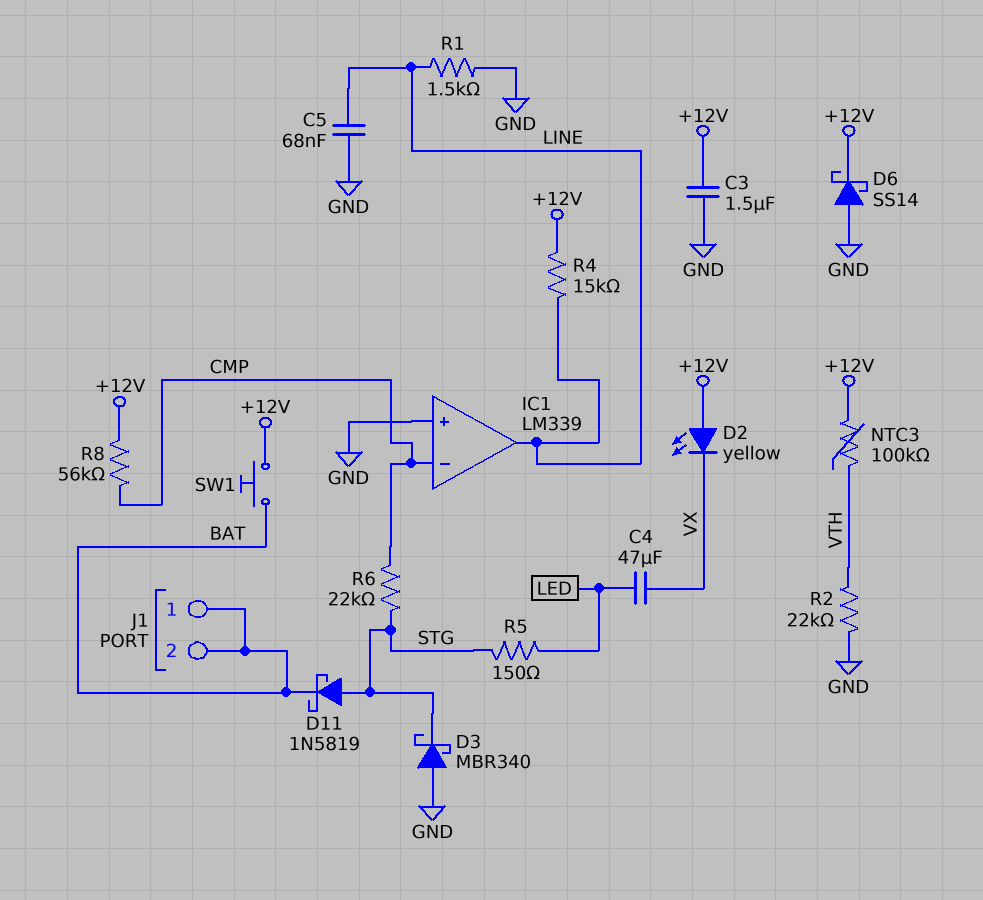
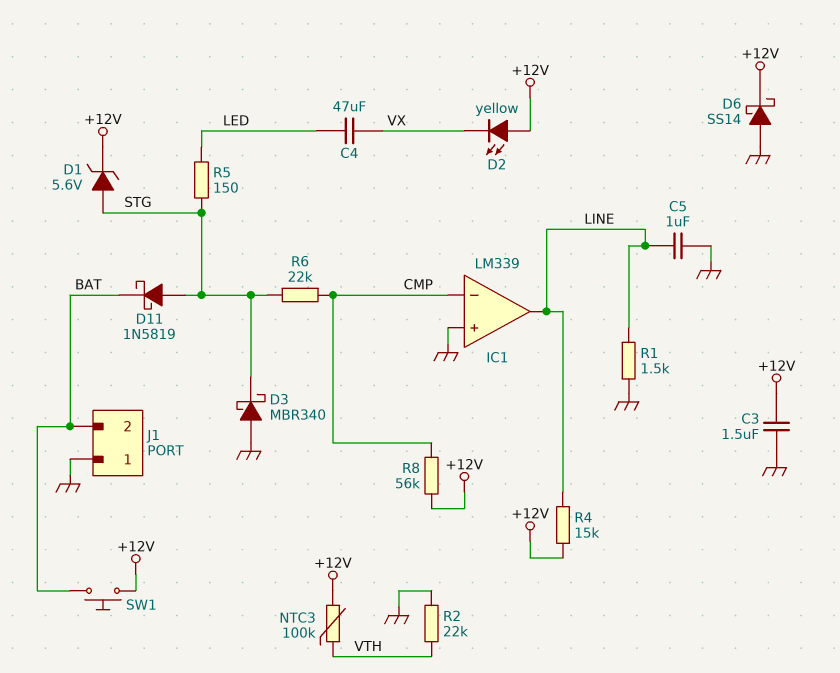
C5: 68nF (GND, LINE) -> 1uF (GND, LINE)
D1: none -> zener 5.6V (A STG, K +12V)
J1 pin 1: BAT -> GND

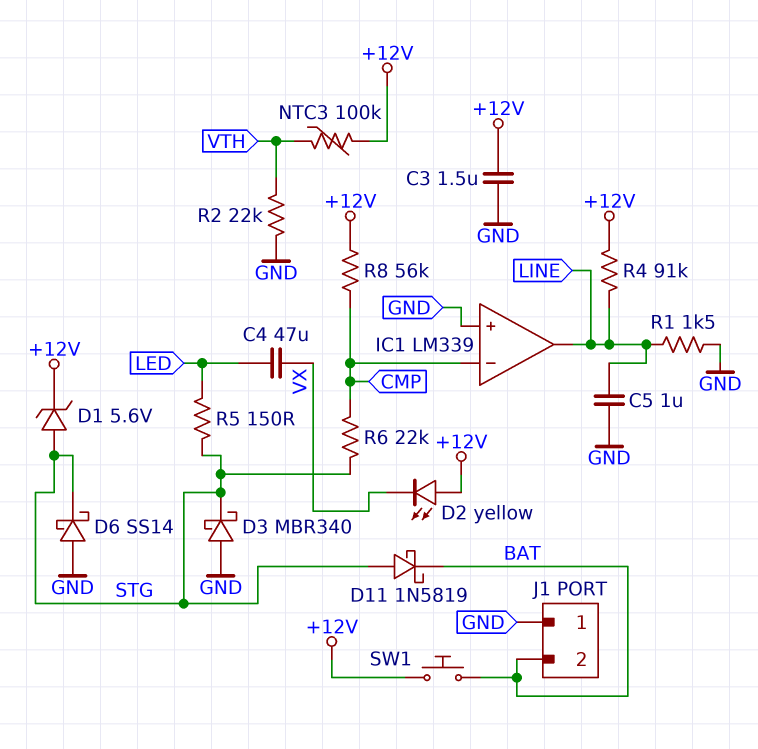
D6: schottky SS14 (A GND, K +12V) -> schottky SS14 (A GND, K STG)
R4: 15k (+12V, LINE) -> 91k (+12V, LINE)

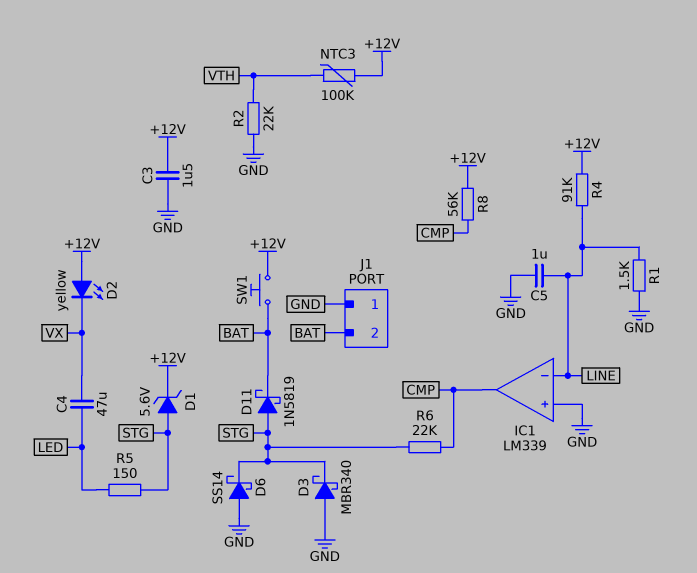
IC1 pin in-: CMP -> LINE
IC1 pin out: LINE -> CMP

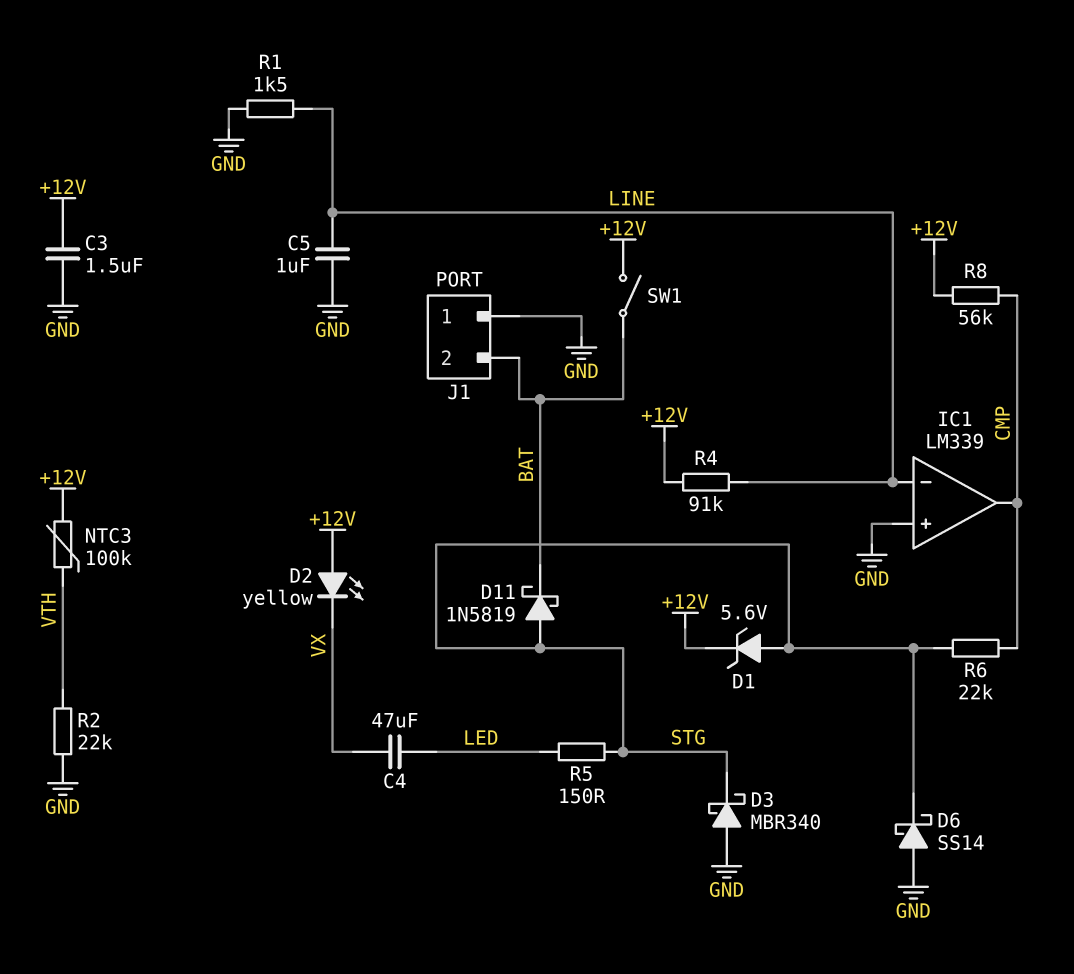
SW1: button (+12V, BAT) -> switch (+12V, BAT)

